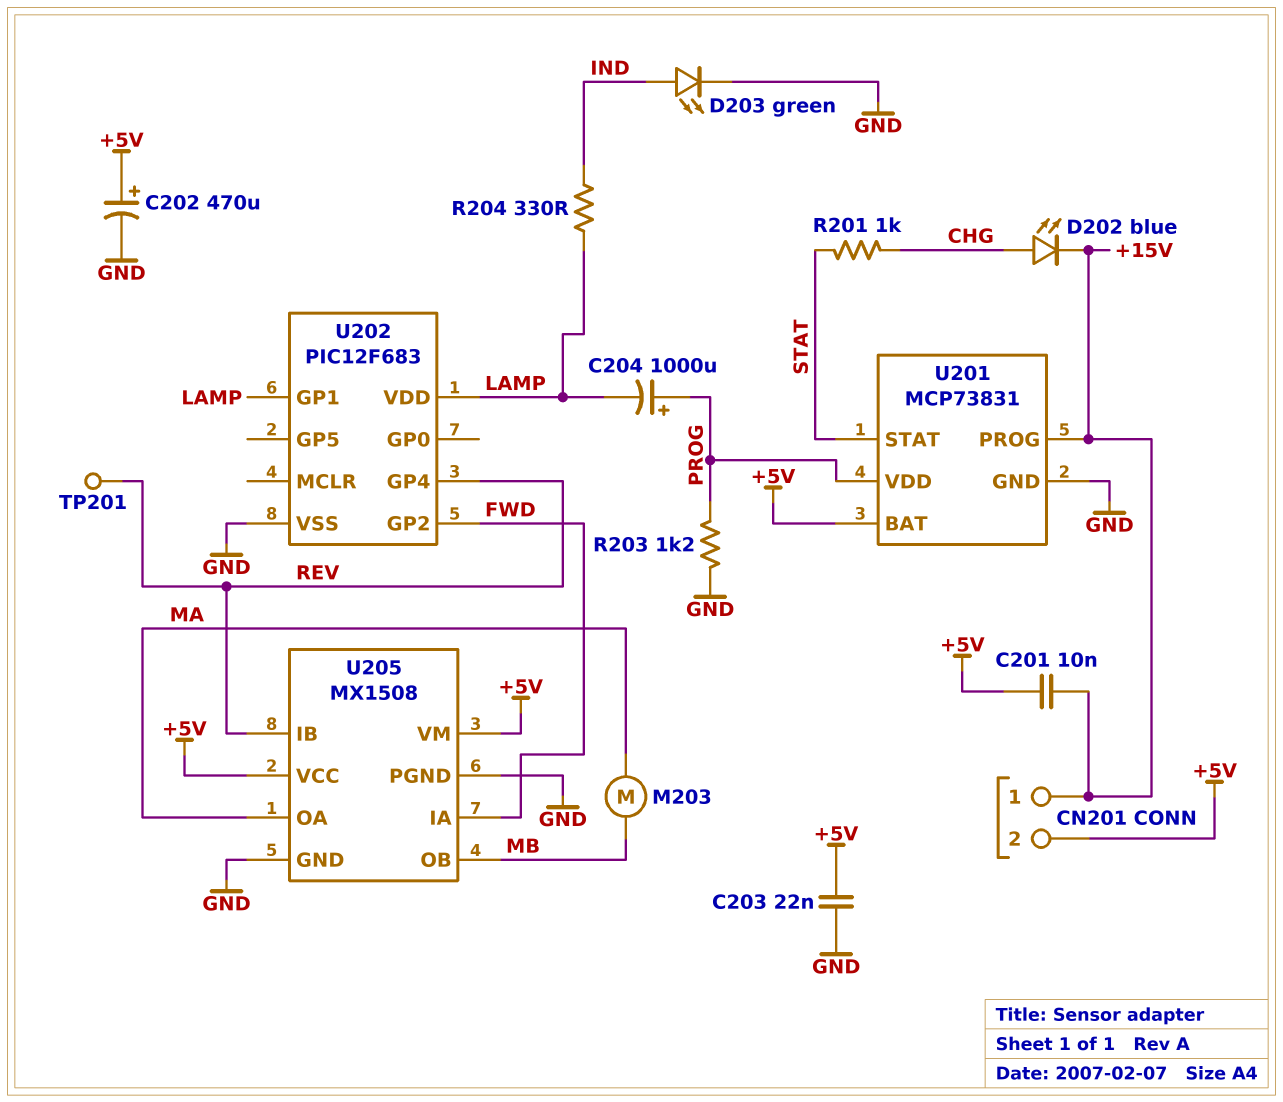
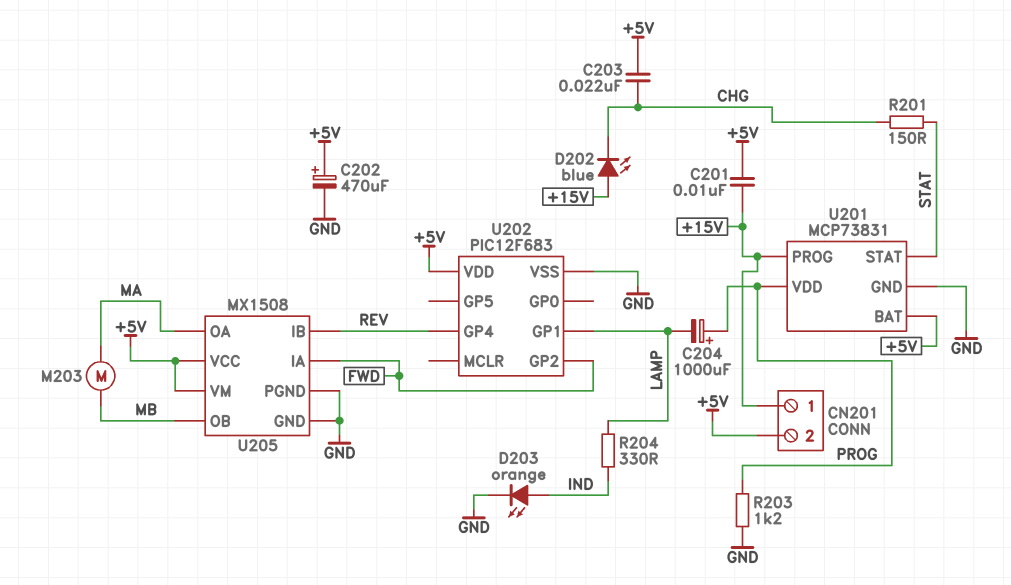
C203: 22nF (+5V, GND) -> 22nF (+5V, CHG)
D202: LED blue (A CHG, K +15V) -> LED blue (A +15V, K CHG)
D203: LED green (A IND, K GND) -> LED orange (A IND, K GND)
R201: 1k (CHG, STAT) -> 150 (CHG, STAT)
TP201: test point (REV) -> none
U202 pin VDD: LAMP -> +5V

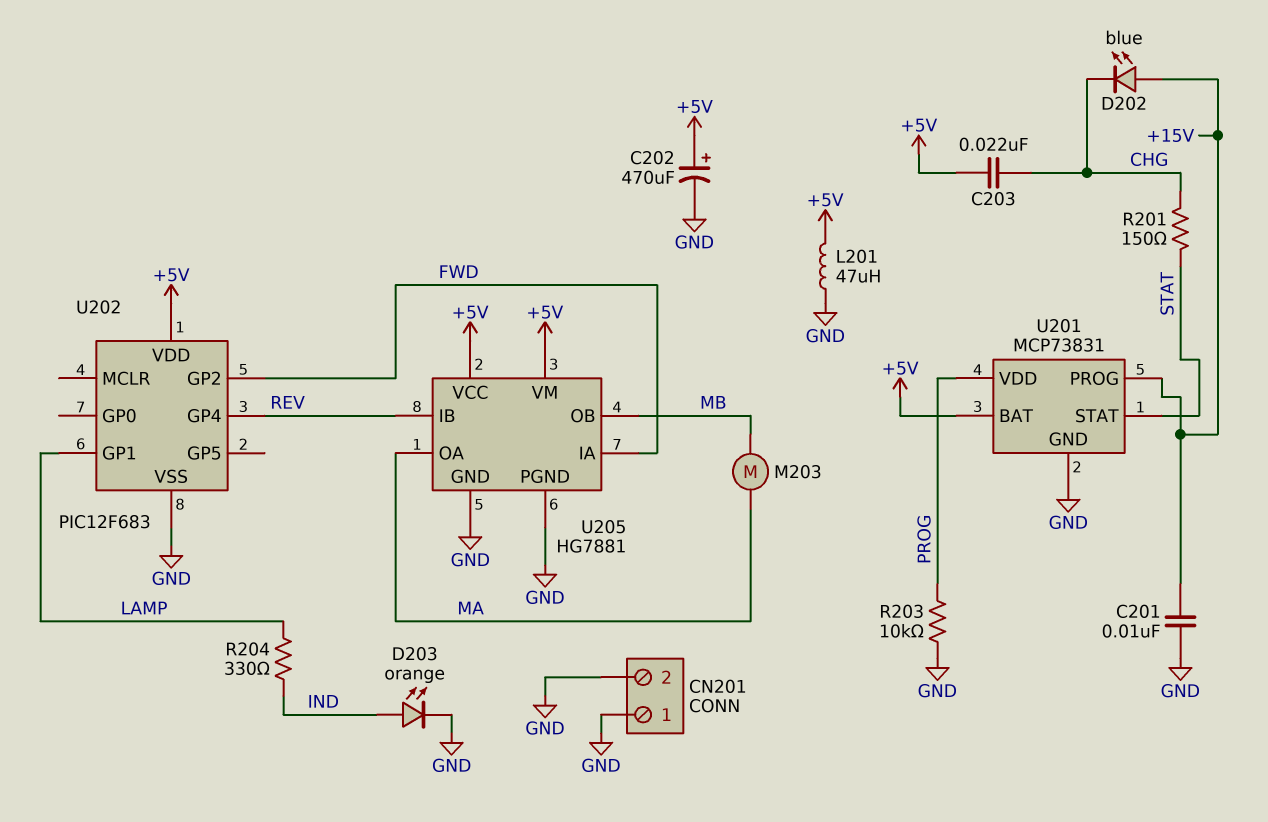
C201: 10nF (+5V, +15V) -> 10nF (+15V, GND)
C204: 1000uF (plus PROG, minus LAMP) -> none
CN201 pin 1: +15V -> GND
CN201 pin 2: +5V -> GND
L201: none -> 47uH (+5V, GND)
R203: 1.2k (GND, PROG) -> 10k (GND, PROG)
U205: MX1508 -> HG7881

